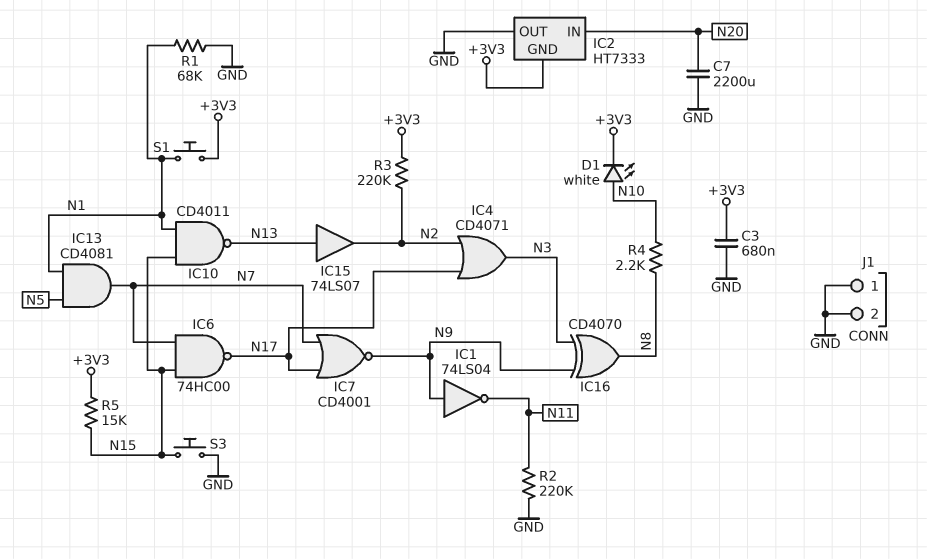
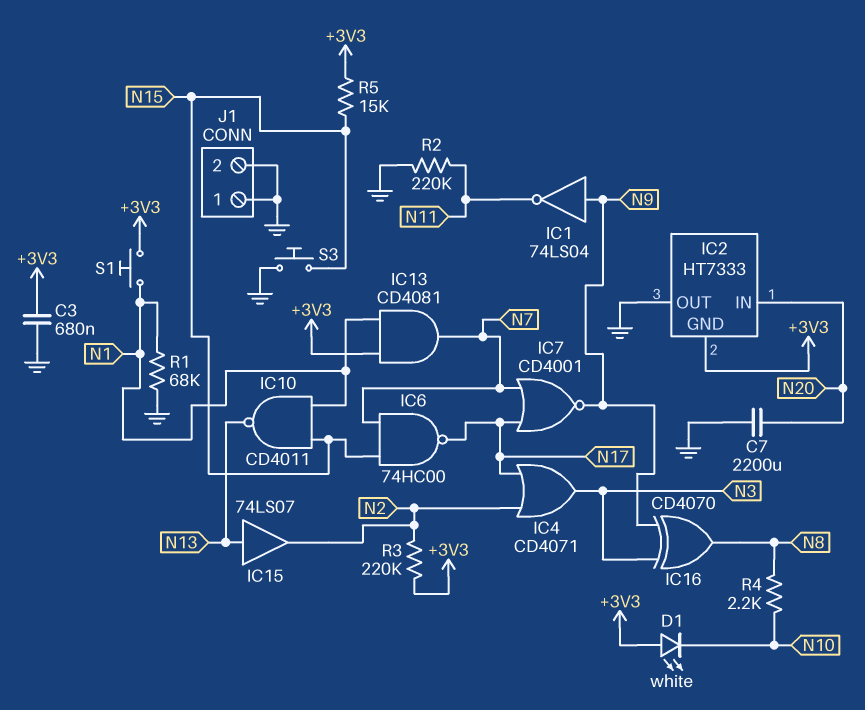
D1: LED white (A N10, K +3V3) -> LED white (A +3V3, K N10)
IC13: AND CD4081 (in N1, in N5, out N7) -> AND CD4081 (in +3V3, in N1, out N7)

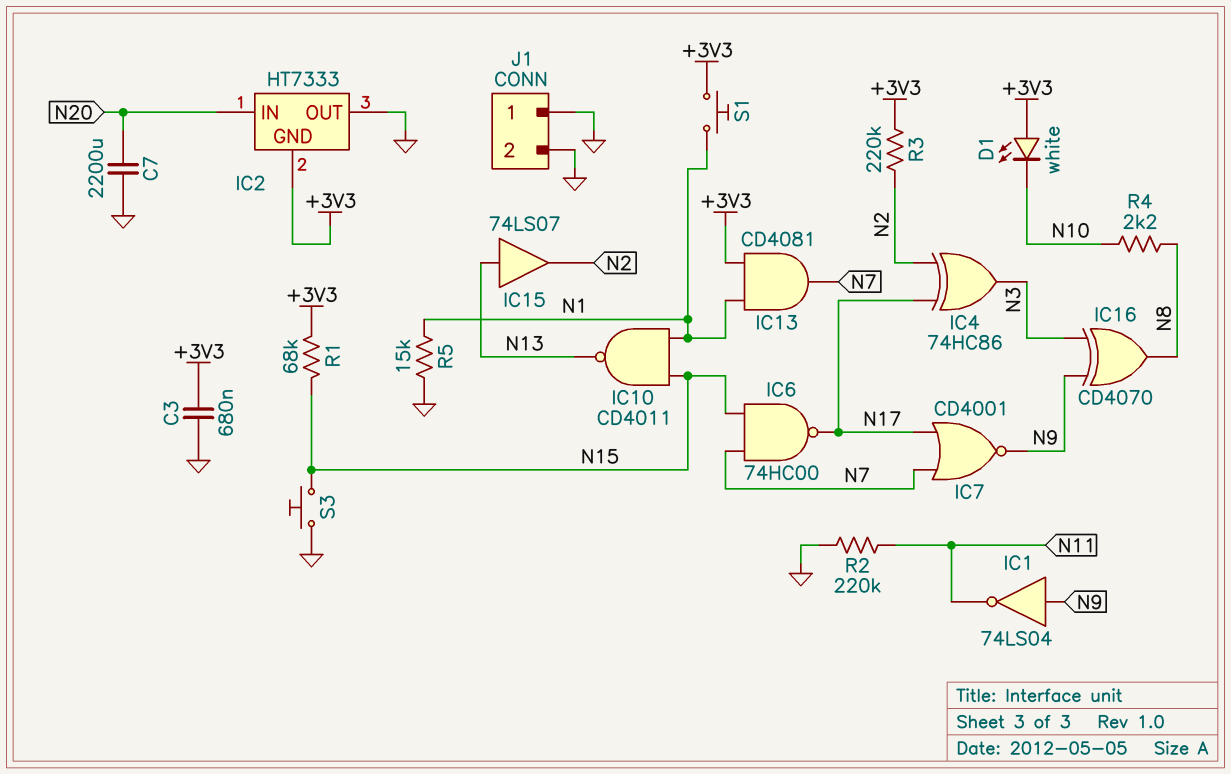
IC4: OR CD4071 (in N2, in N17, out N3) -> XOR 74HC86 (in N2, in N17, out N3)
R1: 68k (GND, N1) -> 68k (+3V3, N15)
R5: 15k (+3V3, N15) -> 15k (GND, N1)

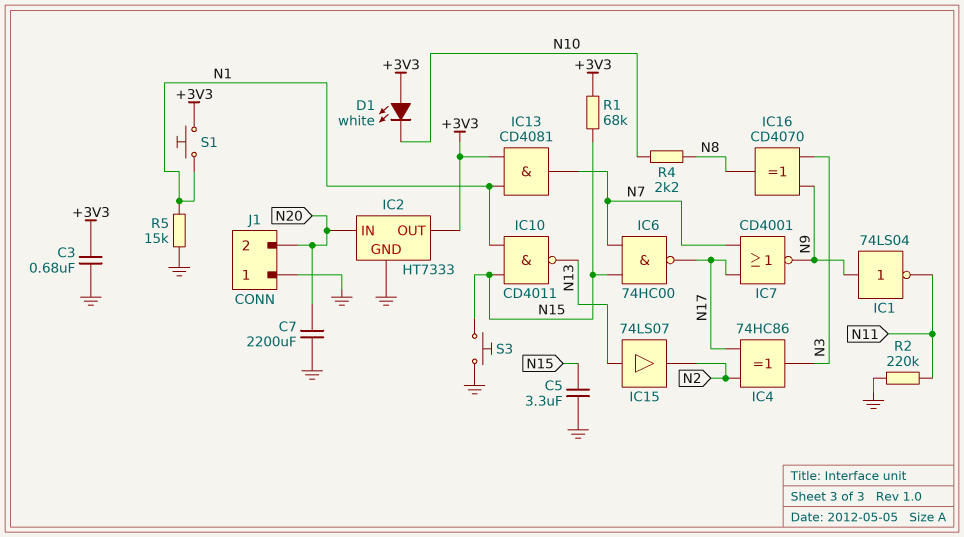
C5: none -> 3.3uF (GND, N15)
IC2 pin GND: +3V3 -> GND
IC2 pin OUT: GND -> +3V3
J1 pin 2: GND -> N20
R3: 220k (+3V3, N2) -> none

